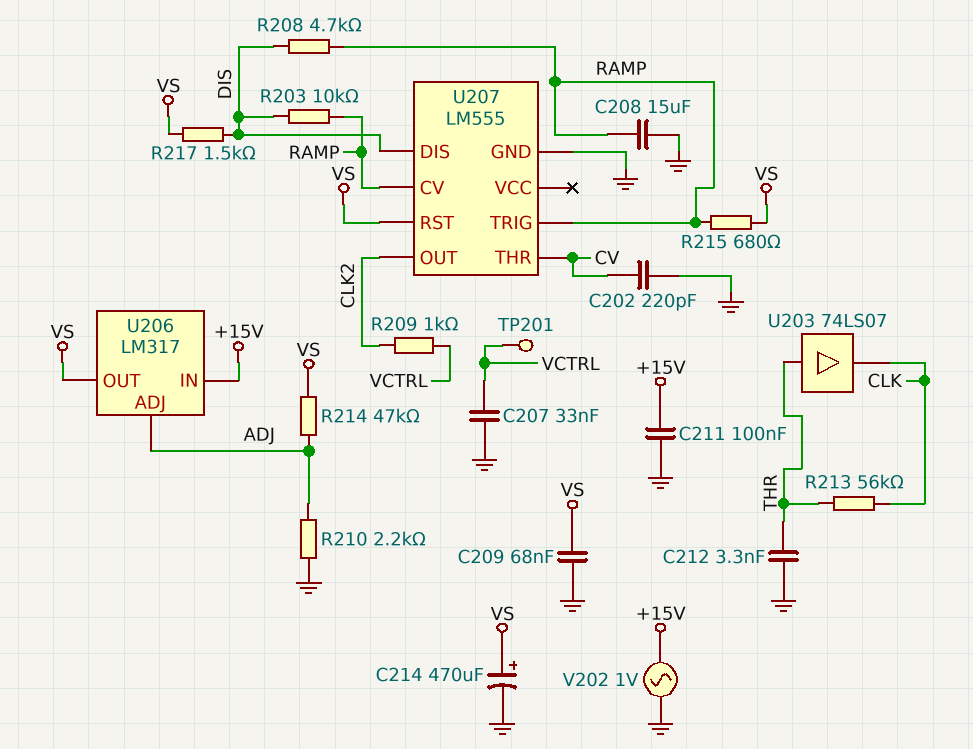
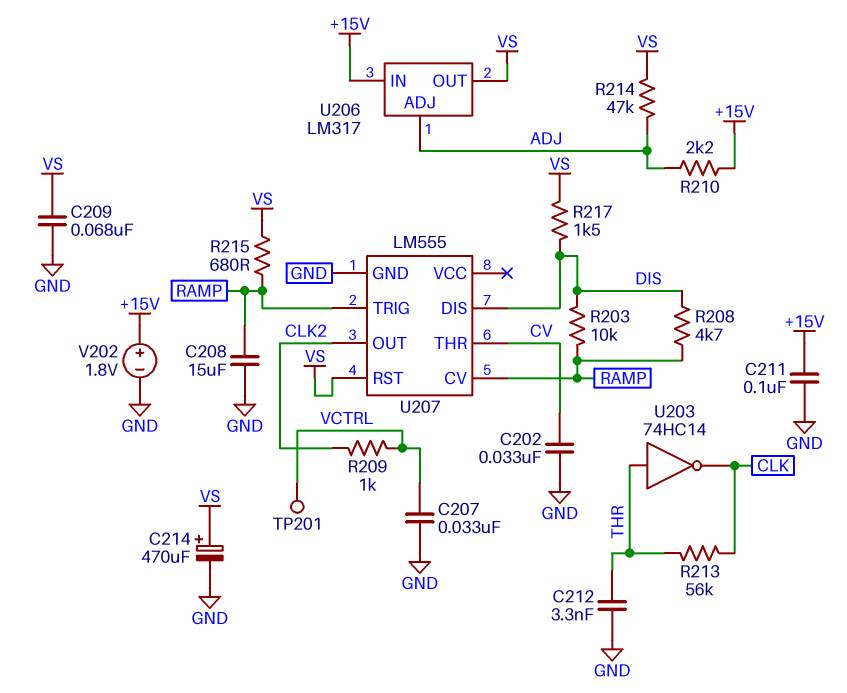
C202: 220pF (CV, GND) -> 33nF (CV, GND)
R210: 2.2k (ADJ, GND) -> 2.2k (+15V, ADJ)
U203: buffer 74LS07 (in THR, out CLK) -> NOT 74HC14 (in THR, out CLK)
V202: AC 1V (+15V, GND) -> 1.8V (plus +15V, minus GND)

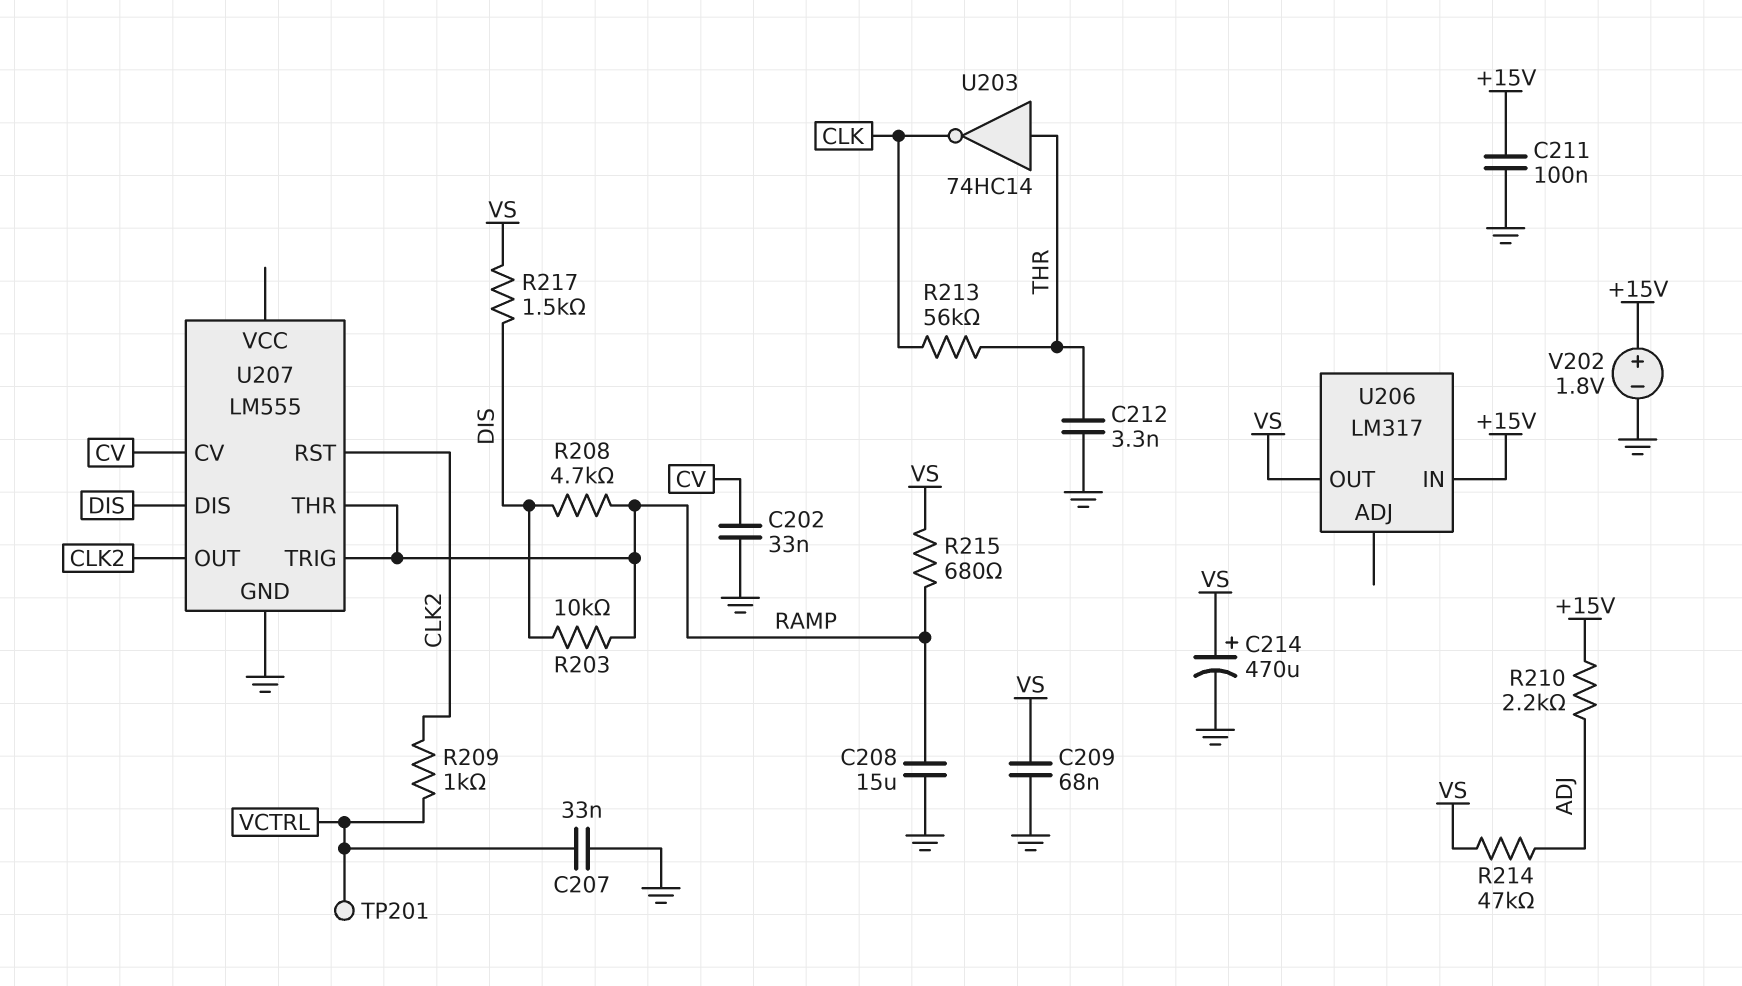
U206 pin ADJ: ADJ -> none
U207 pin CV: RAMP -> CV
U207 pin RST: VS -> CLK2
U207 pin THR: CV -> RAMP

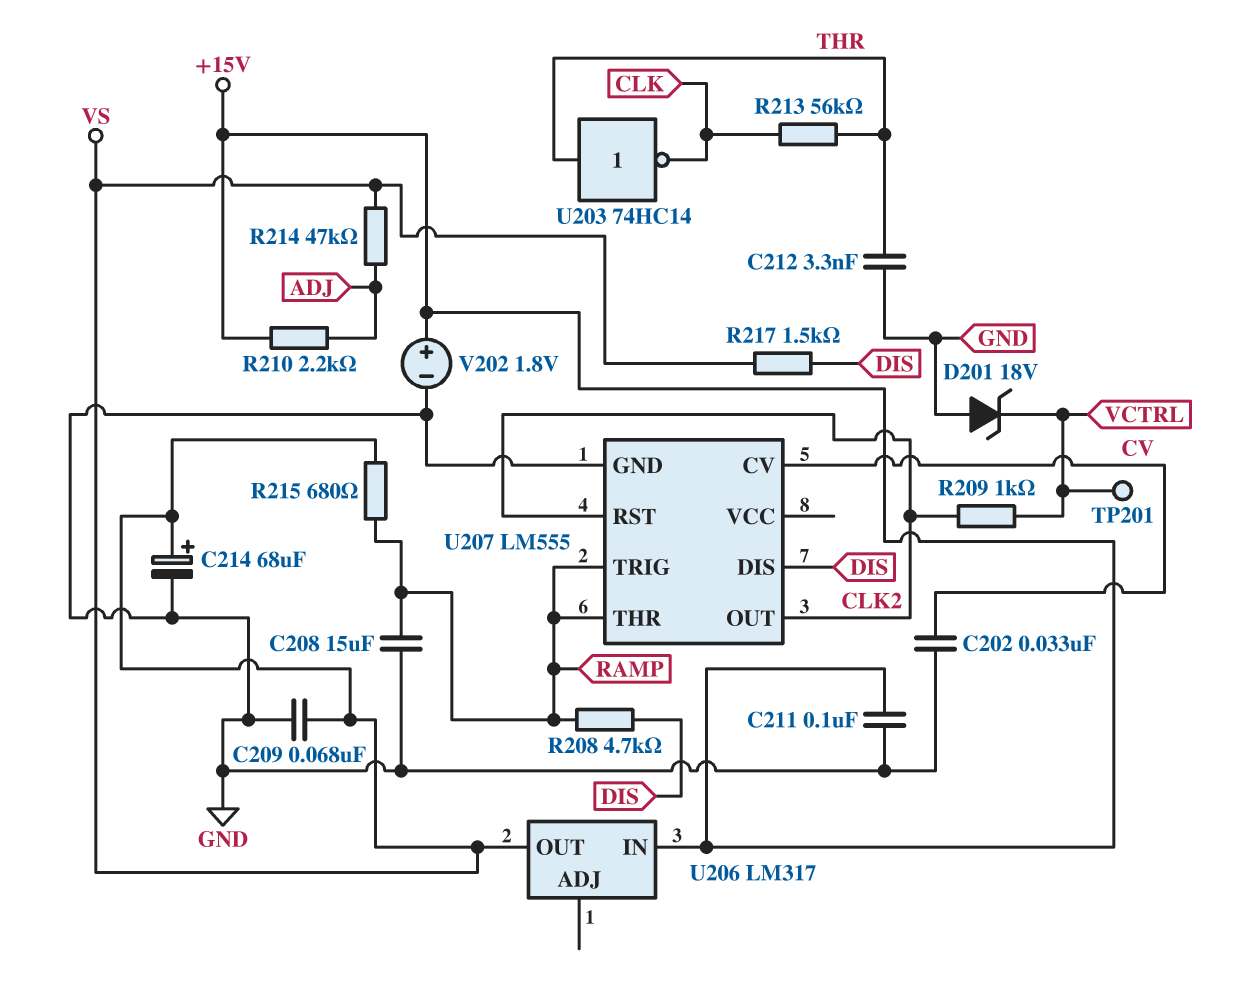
C207: 33nF (GND, VCTRL) -> none
C214: 470uF (plus VS, minus GND) -> 68uF (plus VS, minus GND)
D201: none -> zener 18V (A GND, K VCTRL)
R203: 10k (DIS, RAMP) -> none

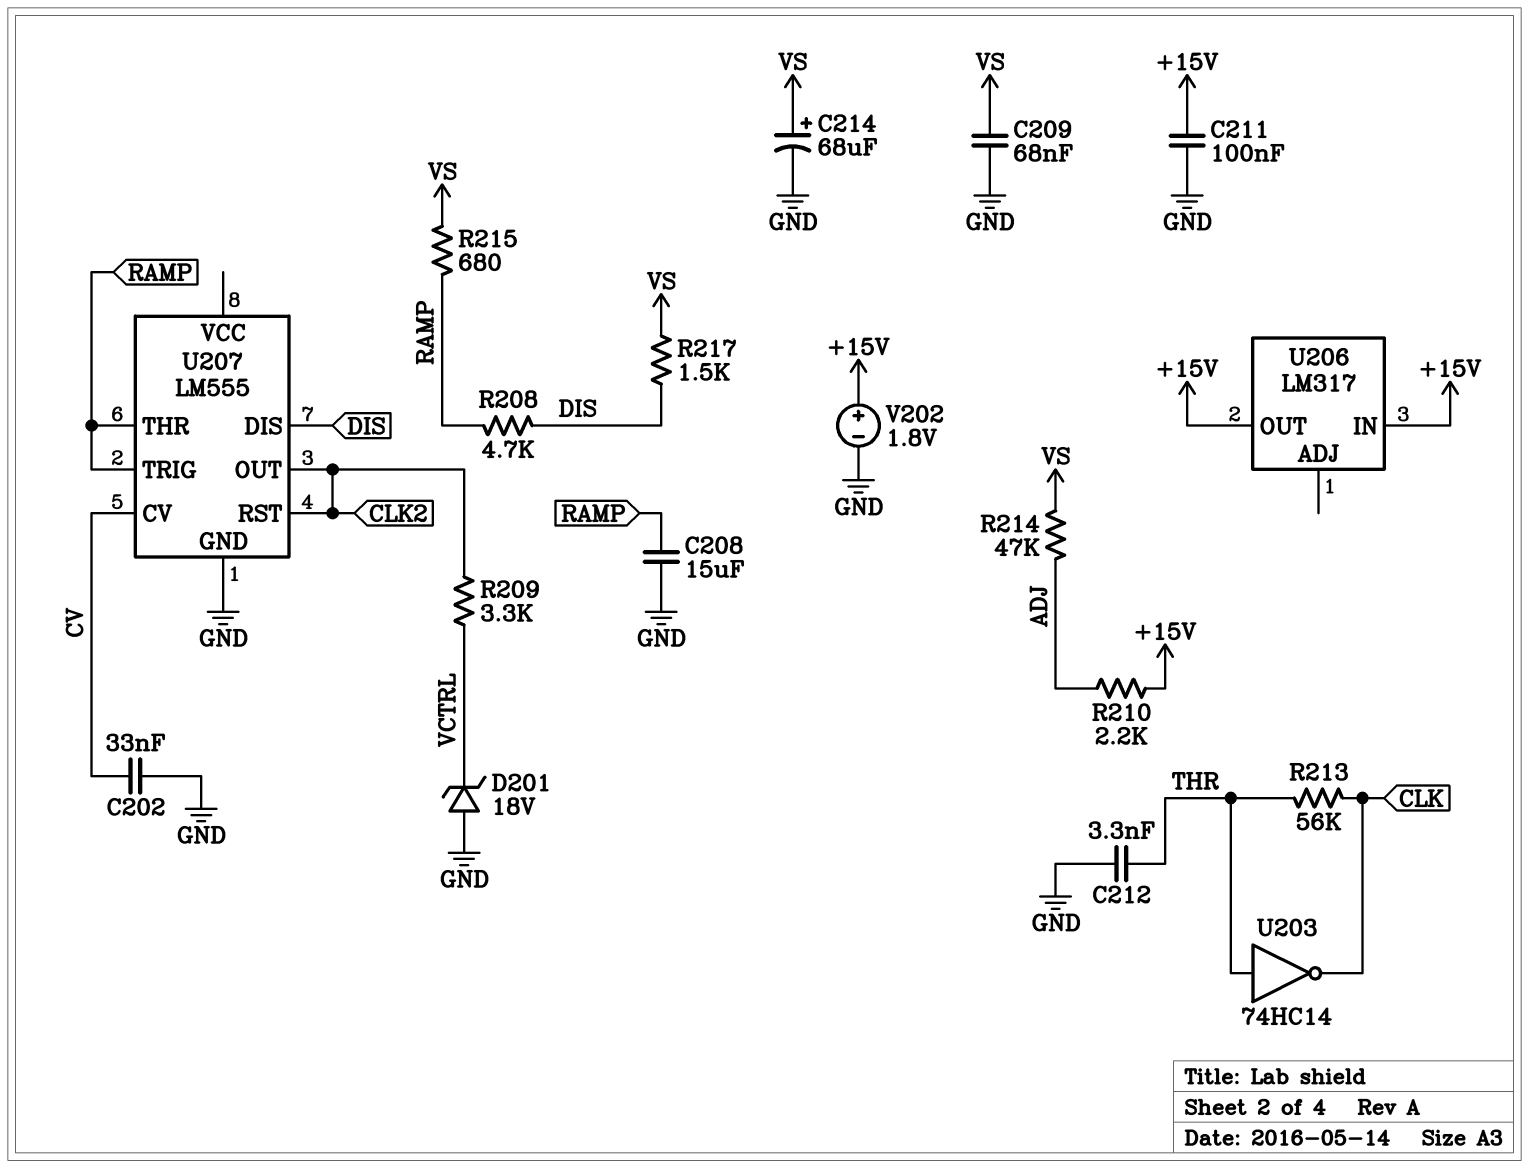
R209: 1k (CLK2, VCTRL) -> 3.3k (CLK2, VCTRL)
TP201: test point (VCTRL) -> none
U206 pin OUT: VS -> +15V

